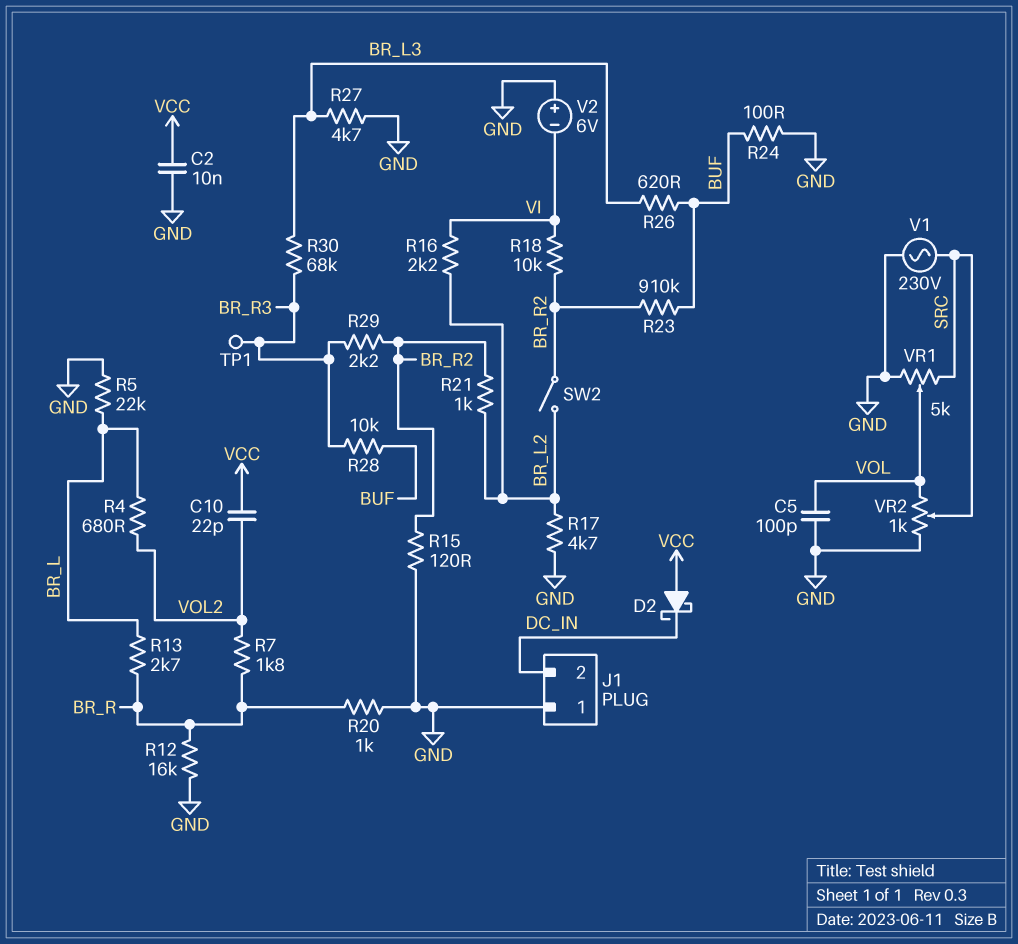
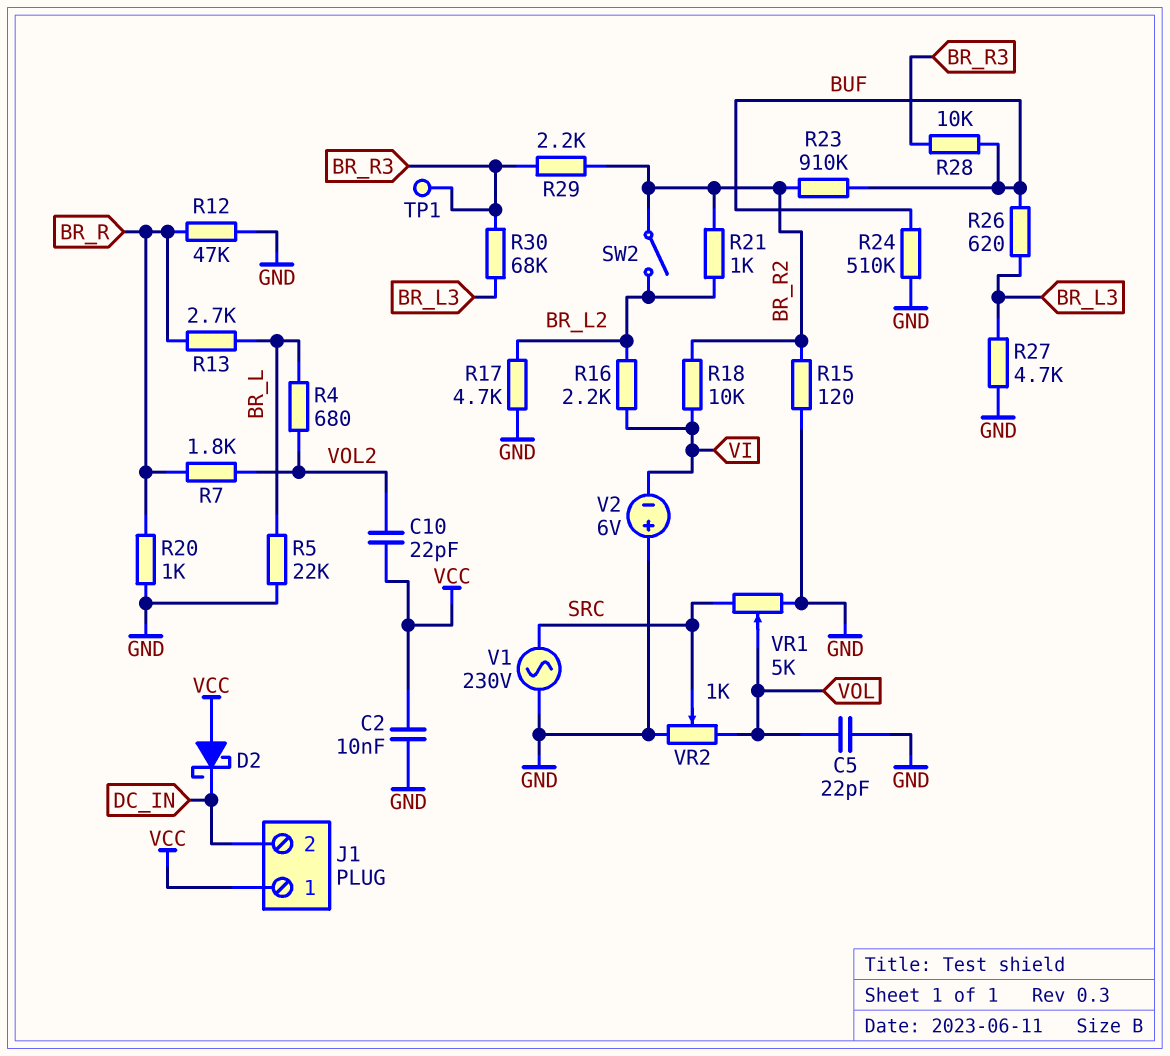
C5: 100pF (GND, VOL) -> 22pF (GND, VOL)
J1 pin 1: GND -> VCC
R12: 16k (BR_R, GND) -> 47k (BR_R, GND)
R24: 100 (BUF, GND) -> 510k (BUF, GND)

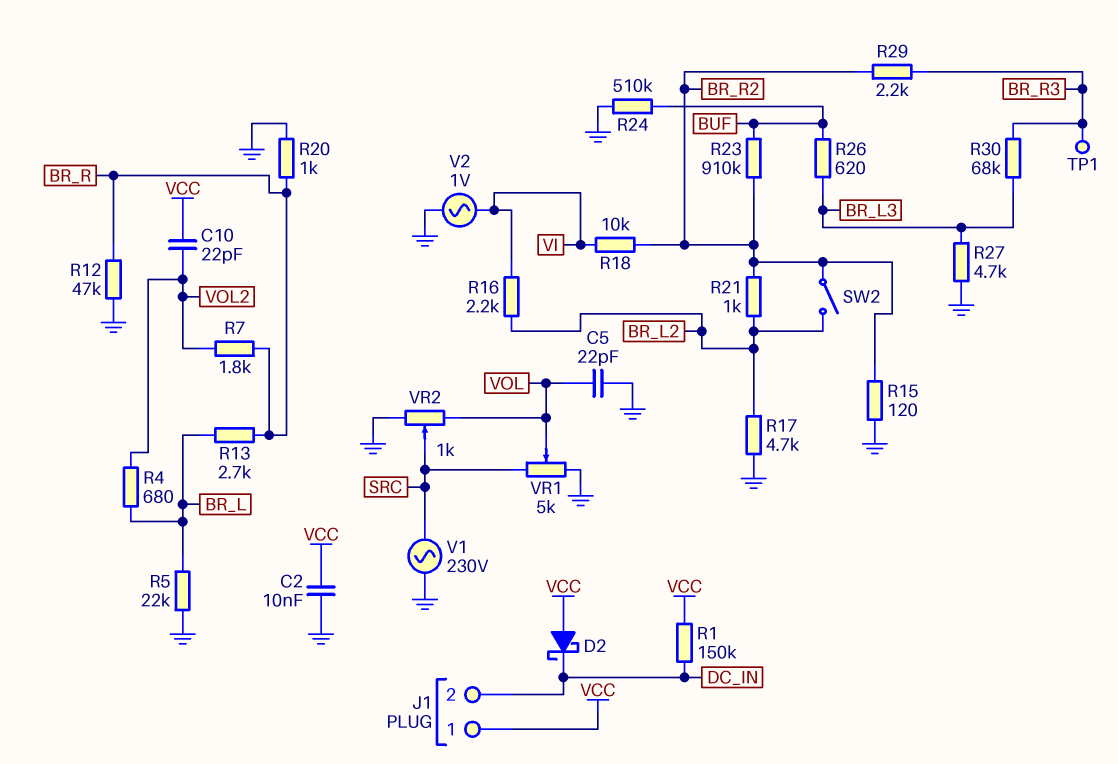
R1: none -> 150k (DC_IN, VCC)
R28: 10k (BR_R3, BUF) -> none
V2: 6V (plus GND, minus VI) -> AC 1V (GND, VI)

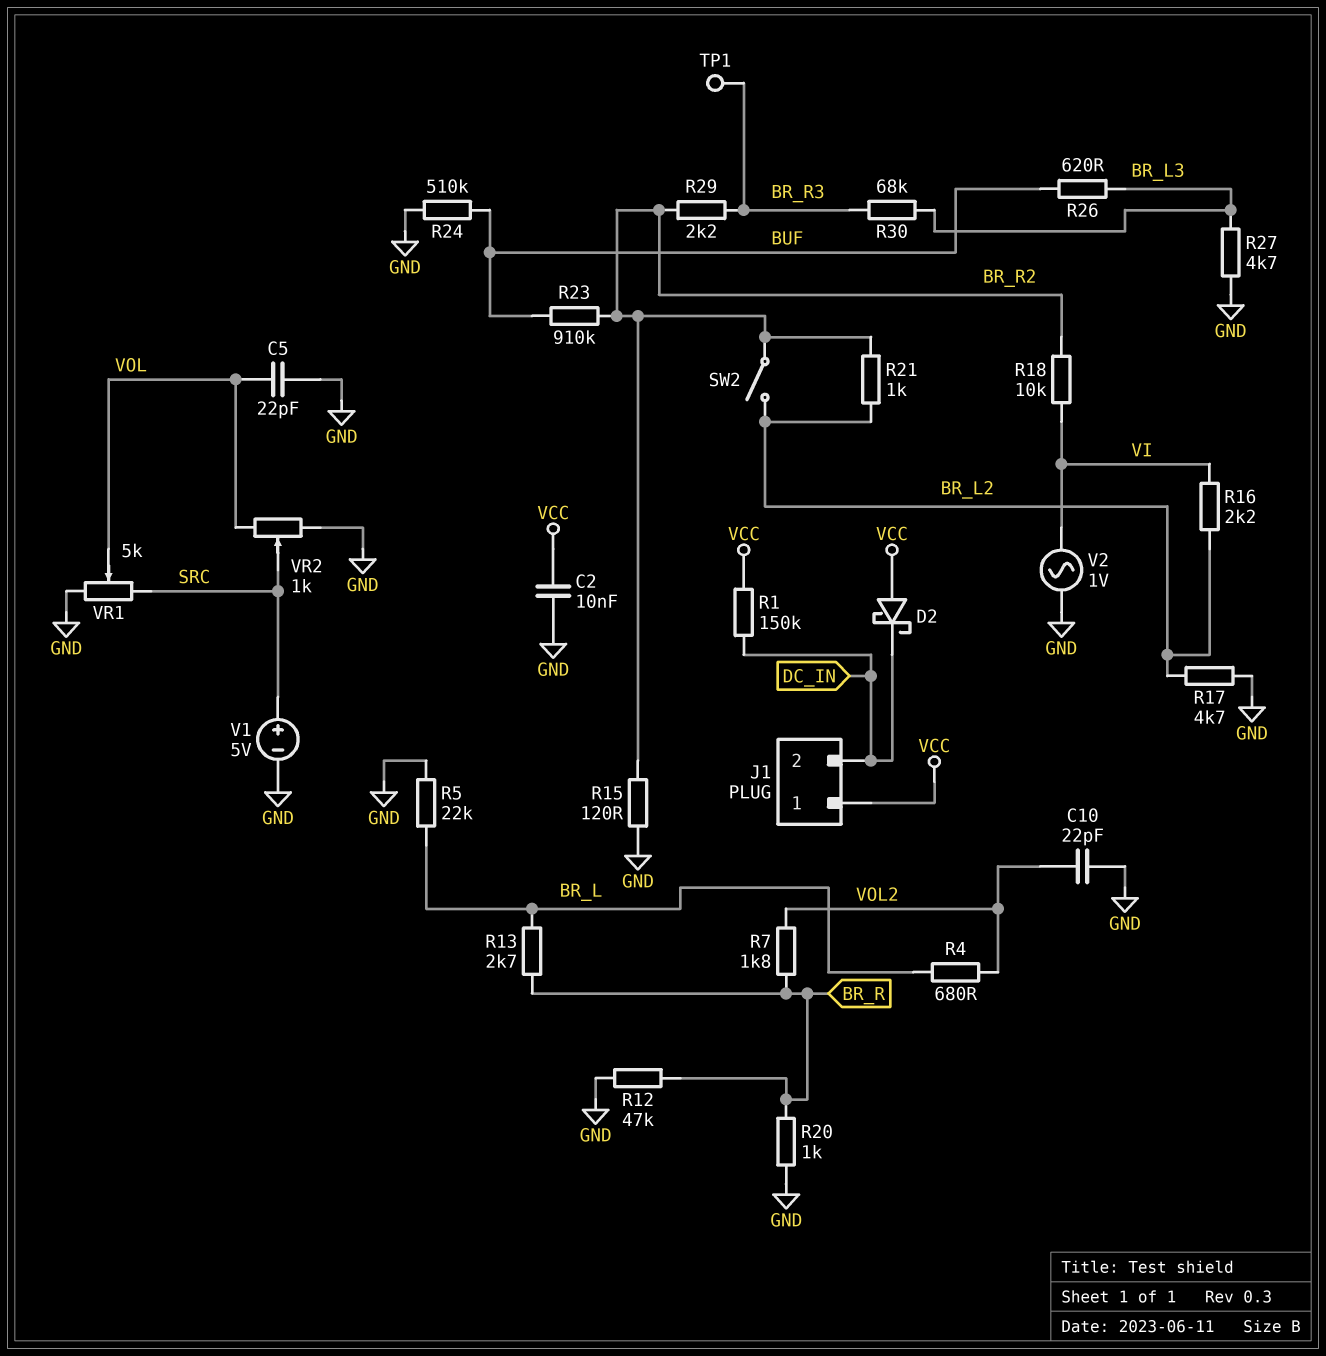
C10: 22pF (VCC, VOL2) -> 22pF (GND, VOL2)
V1: AC 230V (GND, SRC) -> 5V (plus SRC, minus GND)

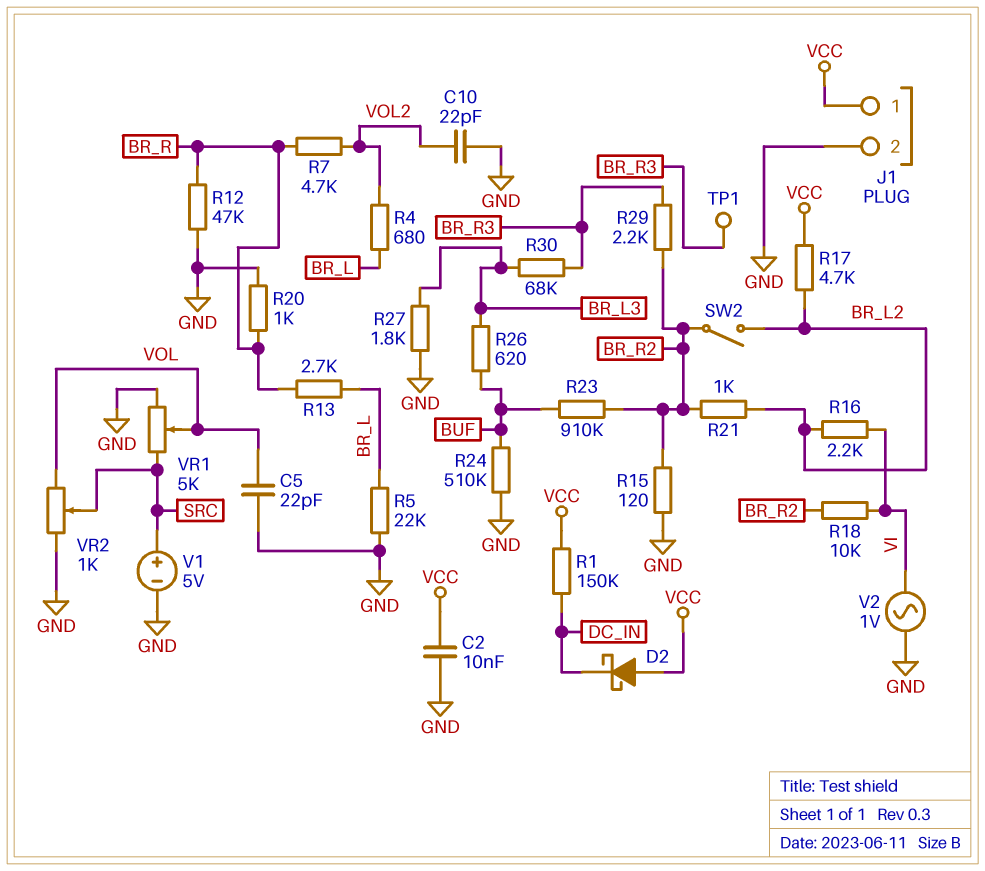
J1 pin 2: DC_IN -> GND
R7: 1.8k (BR_R, VOL2) -> 4.7k (BR_R, VOL2)
R17: 4.7k (BR_L2, GND) -> 4.7k (BR_L2, VCC)
R27: 4.7k (BR_L3, GND) -> 1.8k (BR_L3, GND)

